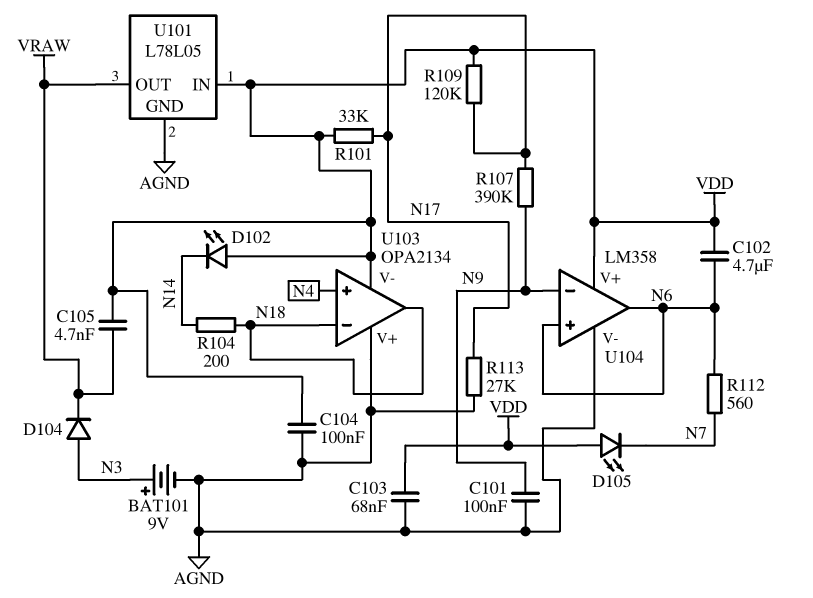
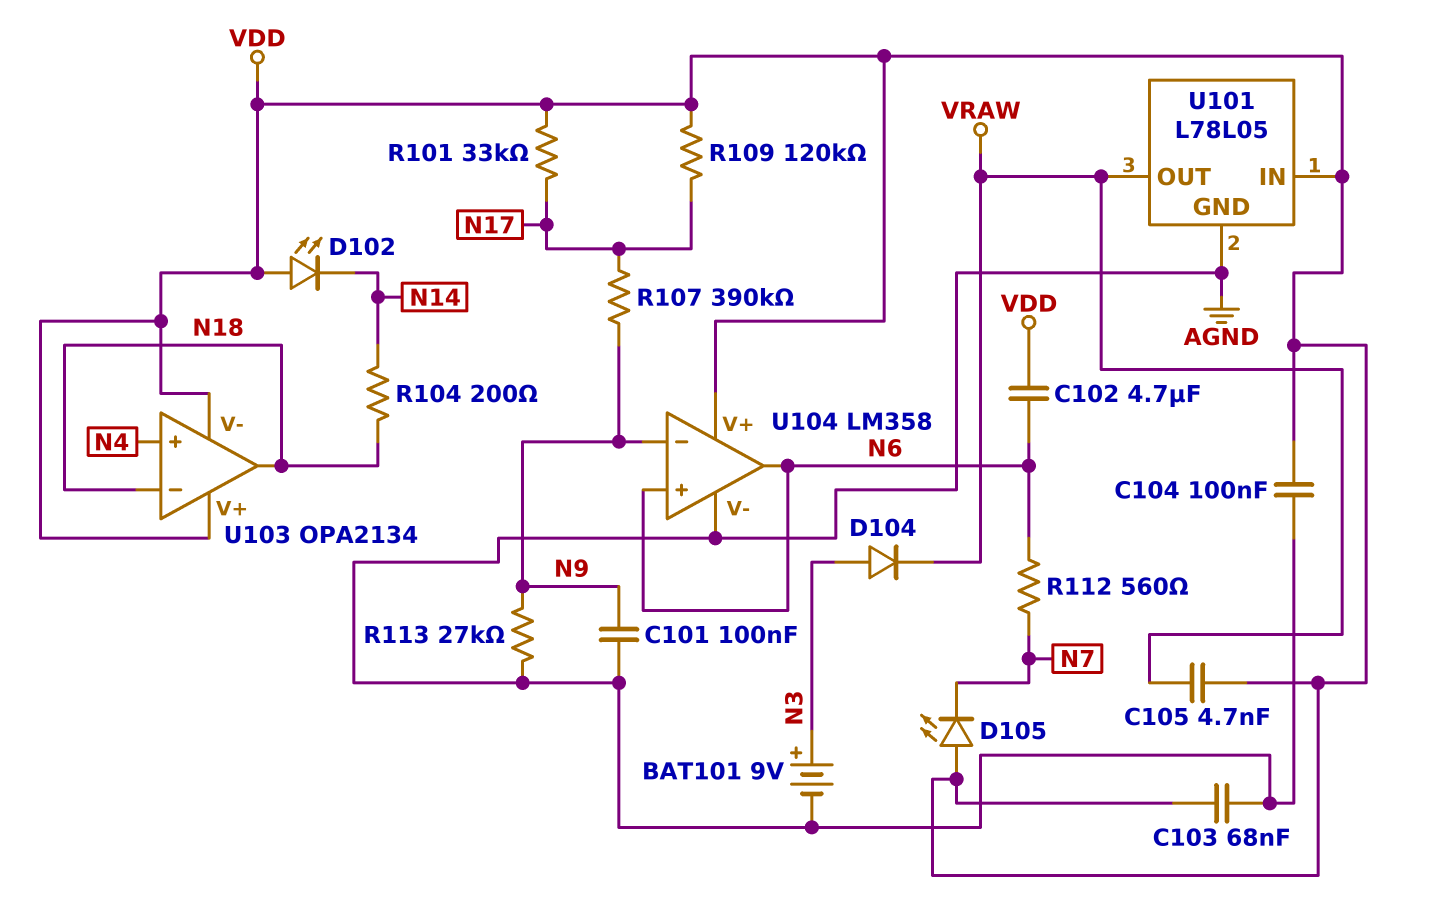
R113: 27k (AGND, N17) -> 27k (AGND, N9)
U103 pin V+: AGND -> VDD

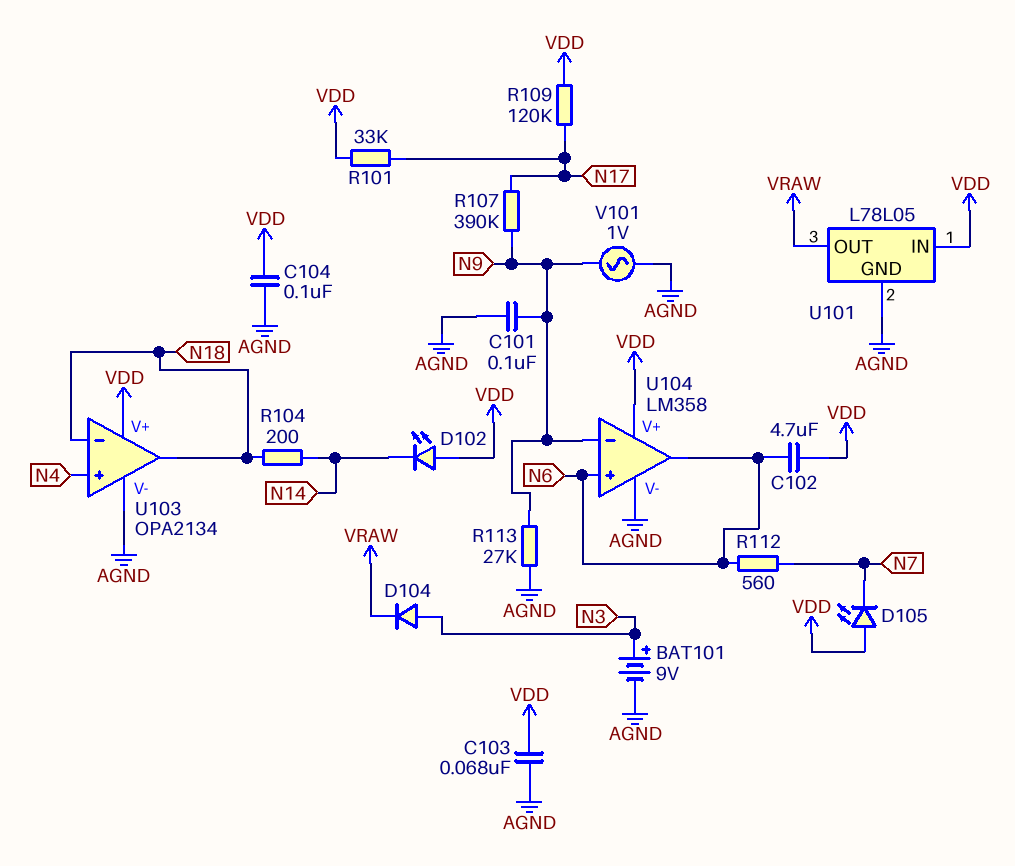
C105: 4.7nF (VDD, VRAW) -> none
U103 pin V-: VDD -> AGND
V101: none -> AC 1V (AGND, N9)

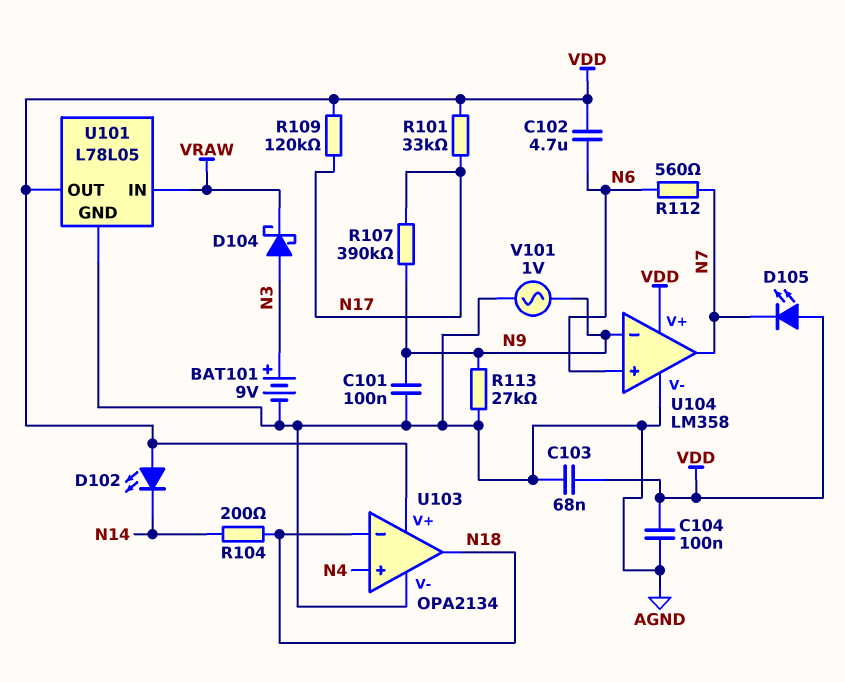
D104: diode (A N3, K VRAW) -> schottky (A N3, K VRAW)
U101 pin IN: VDD -> VRAW
U101 pin OUT: VRAW -> VDD
U104 pin out: N6 -> N7

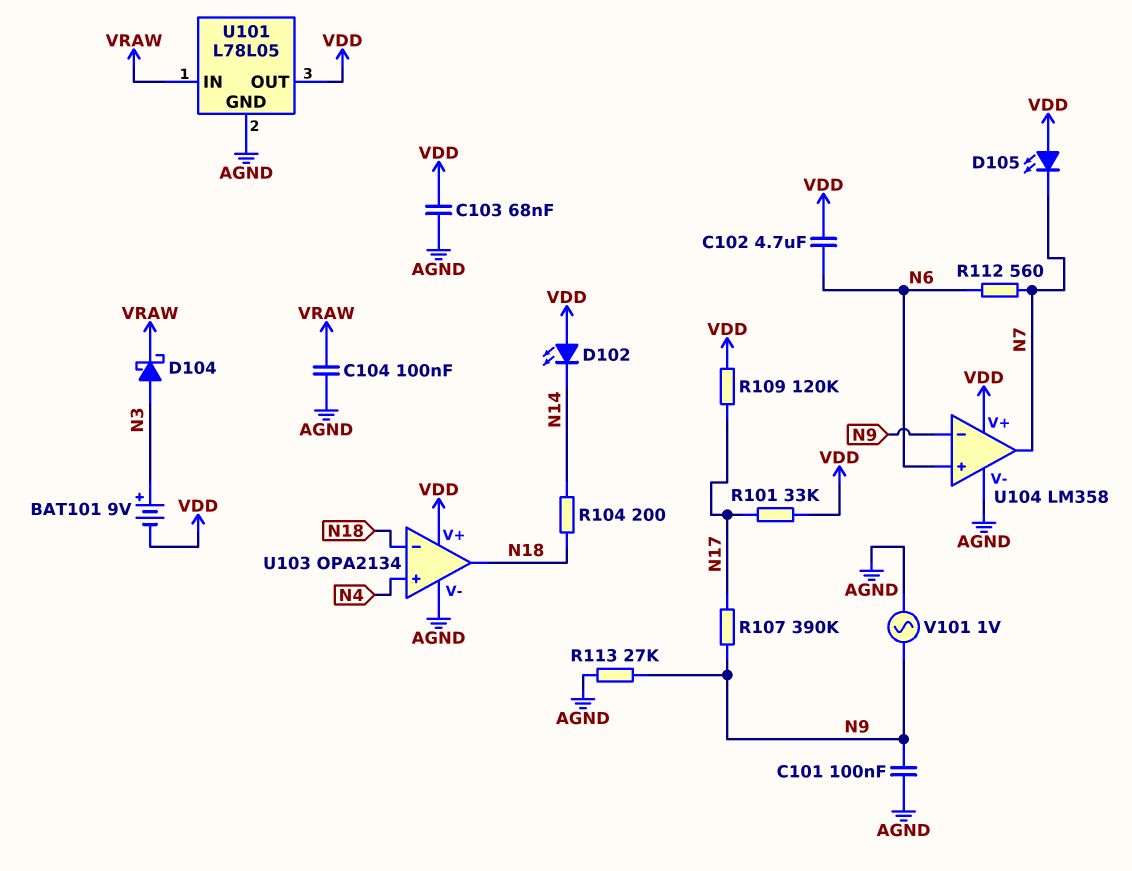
BAT101: 9V (plus N3, minus AGND) -> 9V (plus N3, minus VDD)
C104: 100nF (AGND, VDD) -> 100nF (AGND, VRAW)

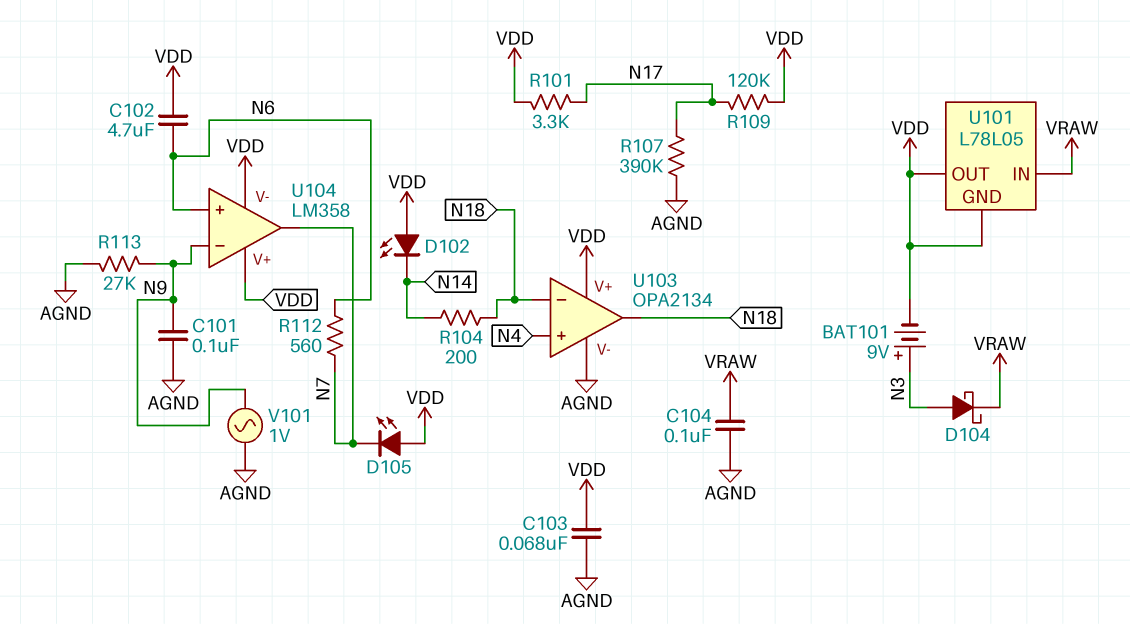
R101: 33k (N17, VDD) -> 3.3k (N17, VDD)
R107: 390k (N9, N17) -> 390k (AGND, N17)
U101 pin GND: AGND -> VDD
U104 pin V-: AGND -> VDD

